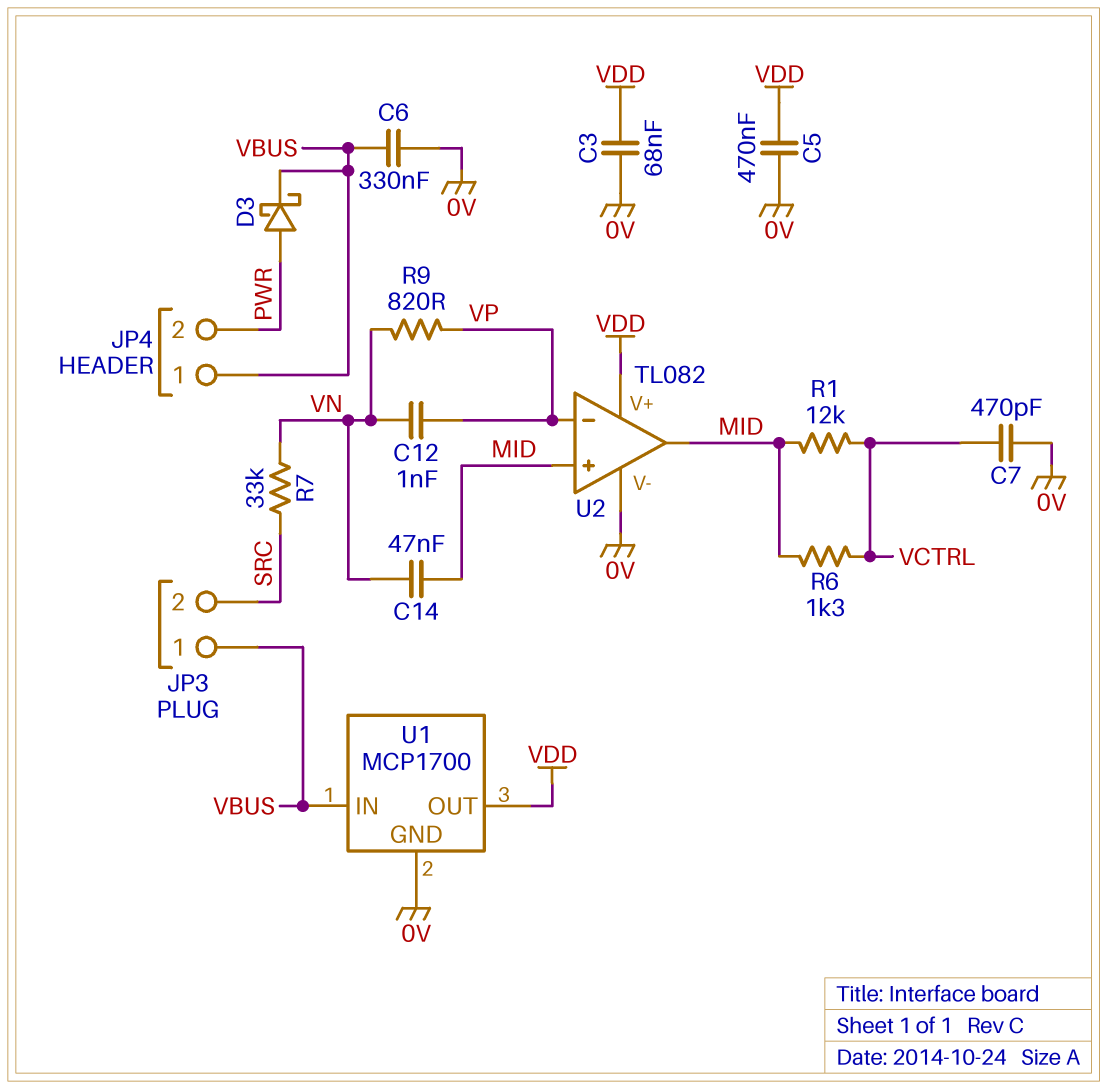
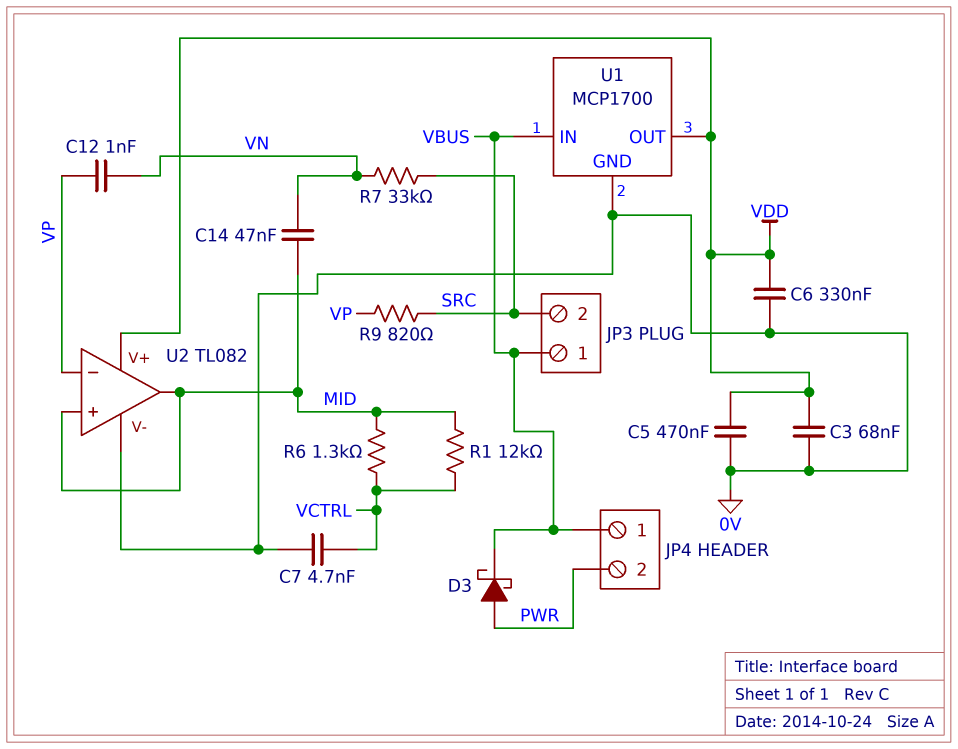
C6: 330nF (0V, VBUS) -> 330nF (0V, VDD)
C7: 470pF (0V, VCTRL) -> 4.7nF (0V, VCTRL)
R9: 820 (VN, VP) -> 820 (SRC, VP)

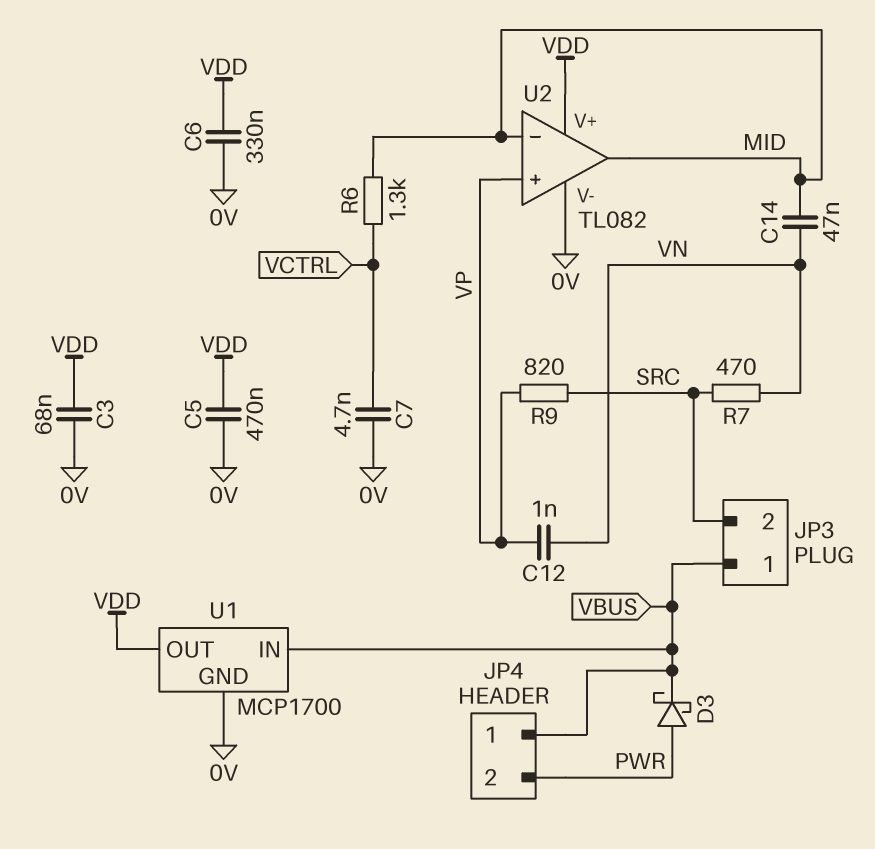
R1: 12k (MID, VCTRL) -> none
R7: 33k (SRC, VN) -> 470 (SRC, VN)
U2 pin in+: MID -> VP
U2 pin in-: VP -> MID

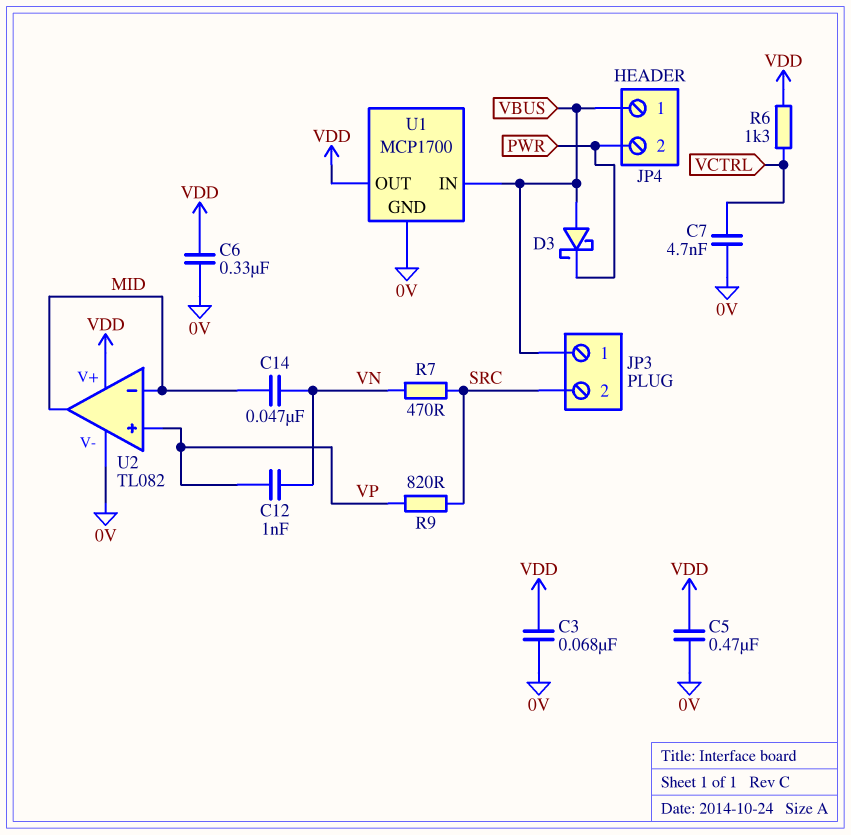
D3: schottky (A PWR, K VBUS) -> schottky (A VBUS, K PWR)
R6: 1.3k (MID, VCTRL) -> 1.3k (VCTRL, VDD)

